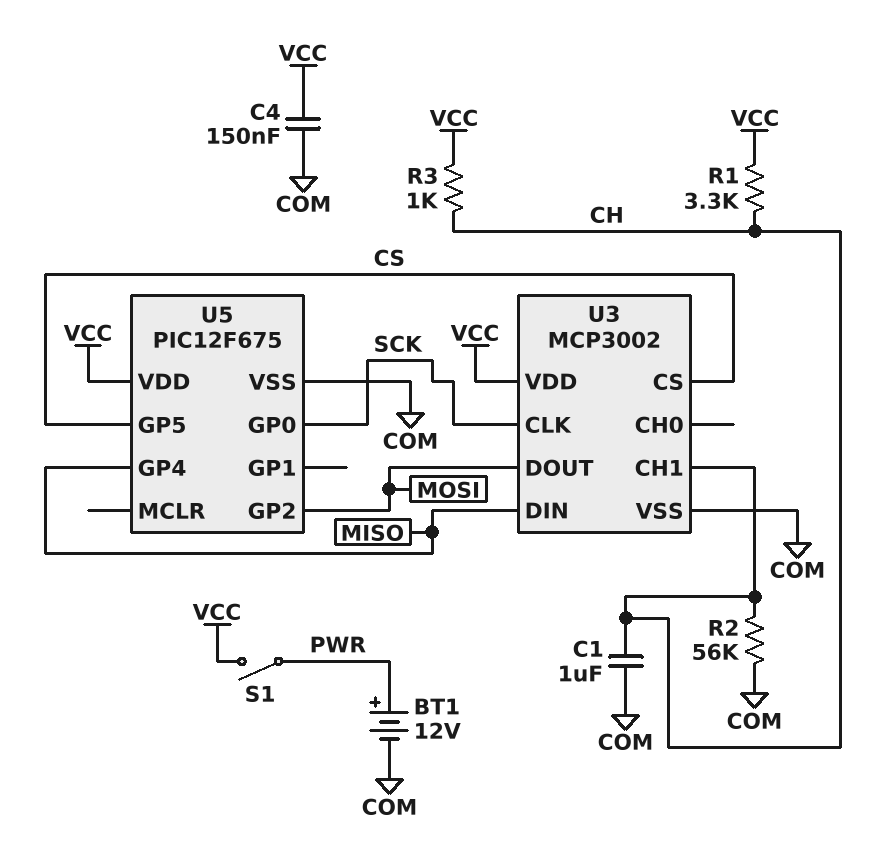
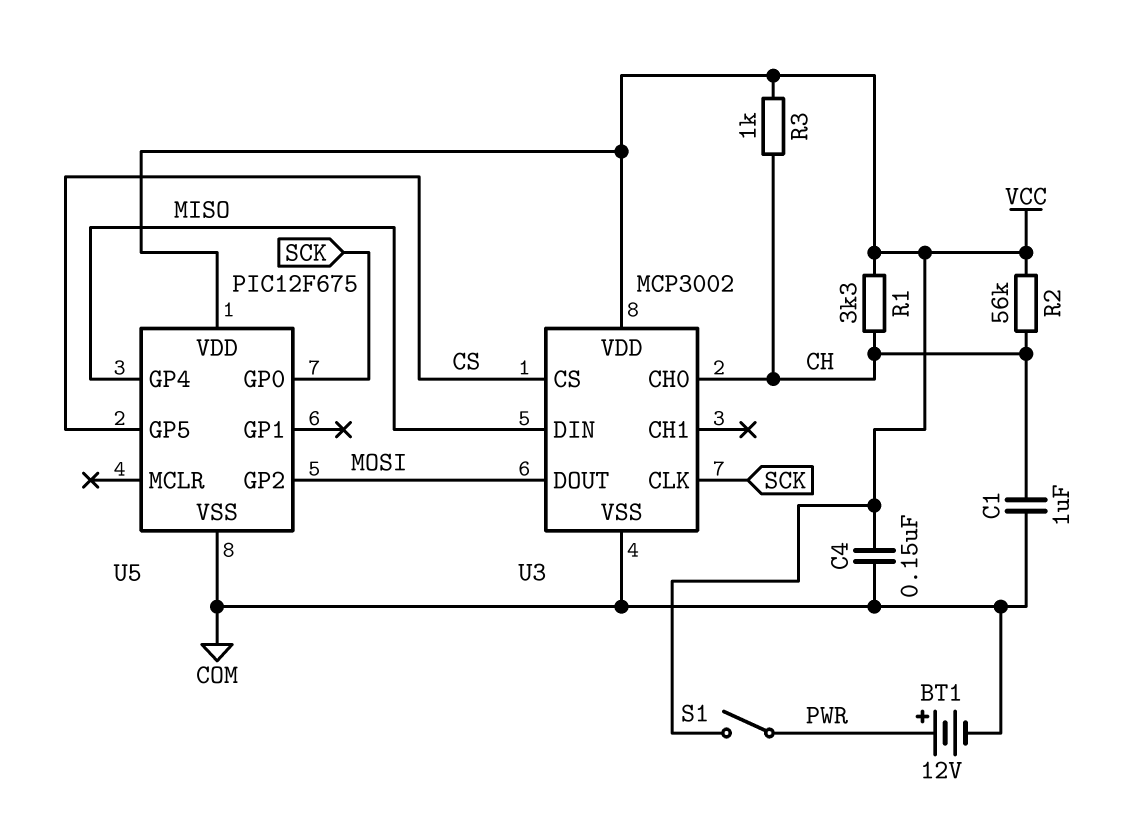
R2: 56k (CH, COM) -> 56k (CH, VCC)
U3 pin CH0: none -> CH
U3 pin CH1: CH -> none

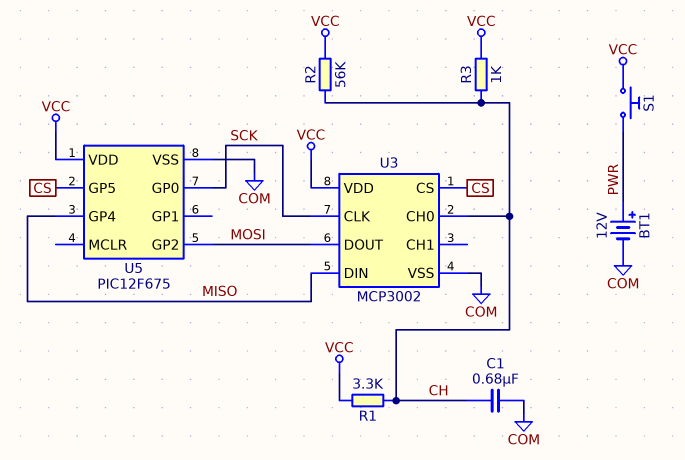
C1: 1uF (CH, COM) -> 680nF (CH, COM)
C4: 150nF (COM, VCC) -> none
S1: switch (PWR, VCC) -> button (PWR, VCC)

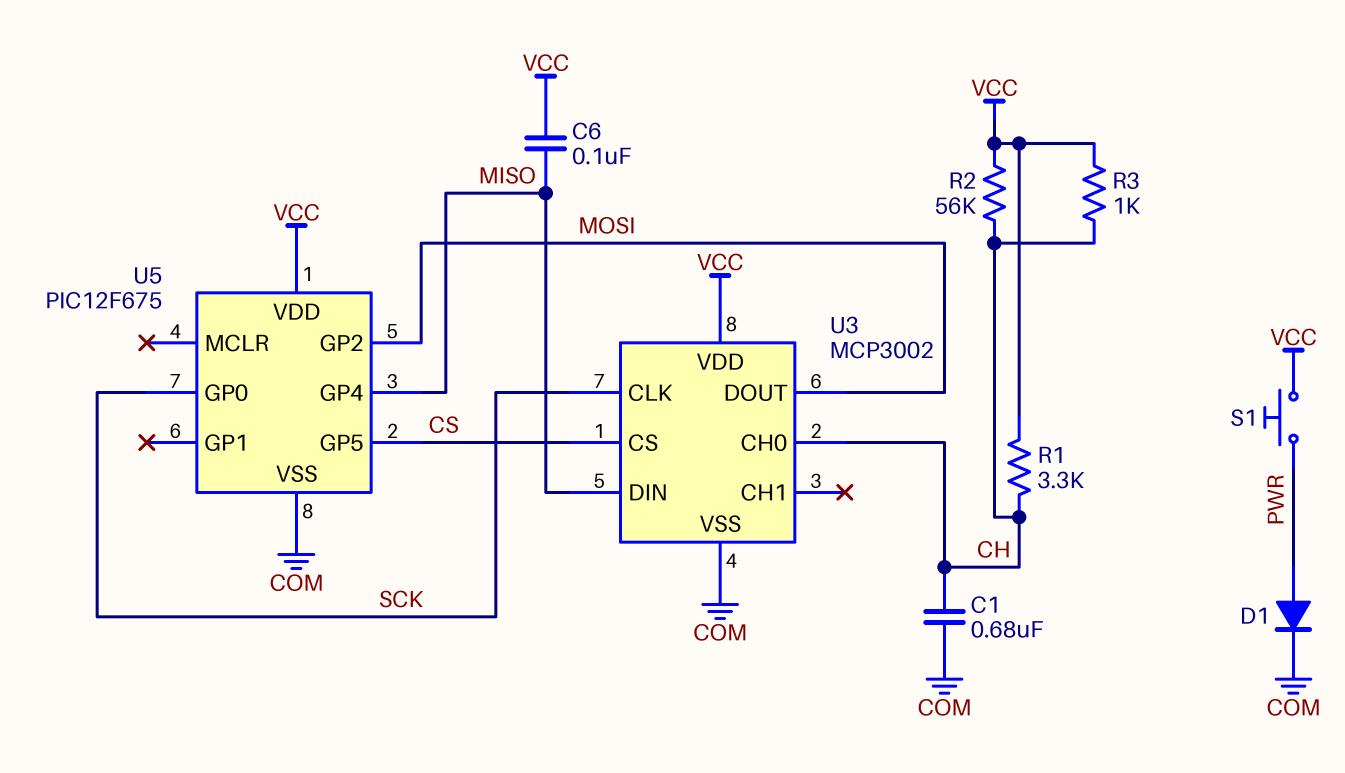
BT1: 12V (plus PWR, minus COM) -> none
C6: none -> 100nF (MISO, VCC)
D1: none -> diode (A PWR, K COM)

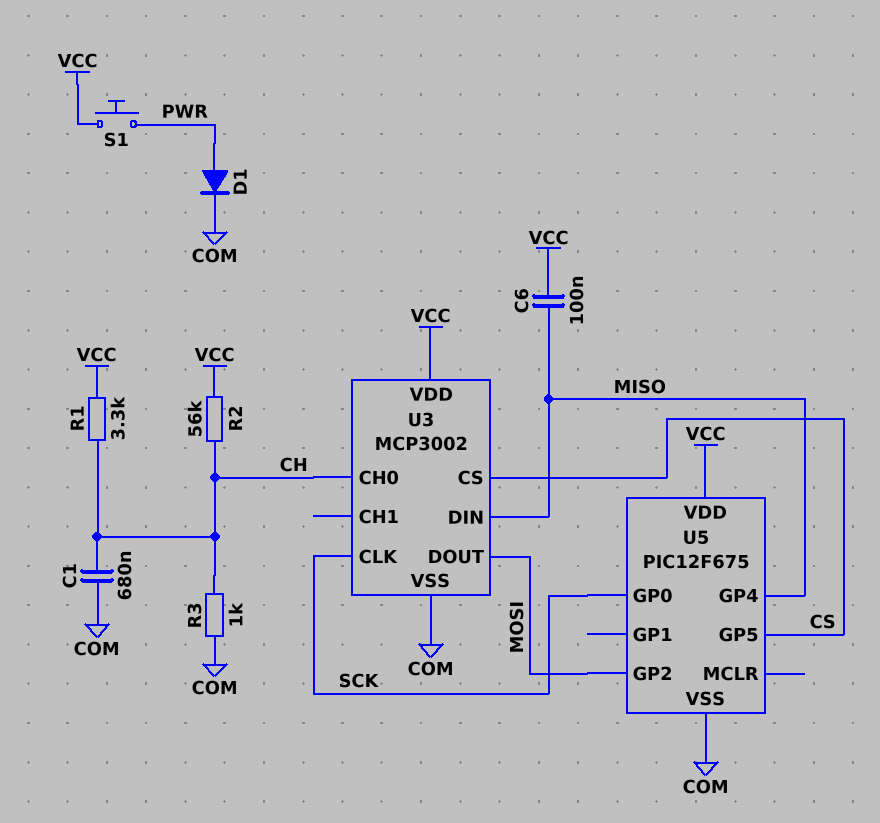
R3: 1k (CH, VCC) -> 1k (CH, COM)

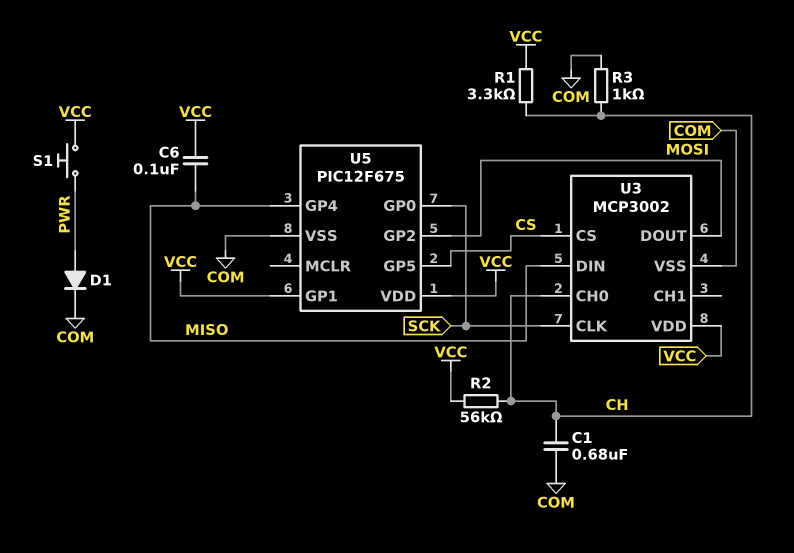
U5 pin GP1: none -> VCC

